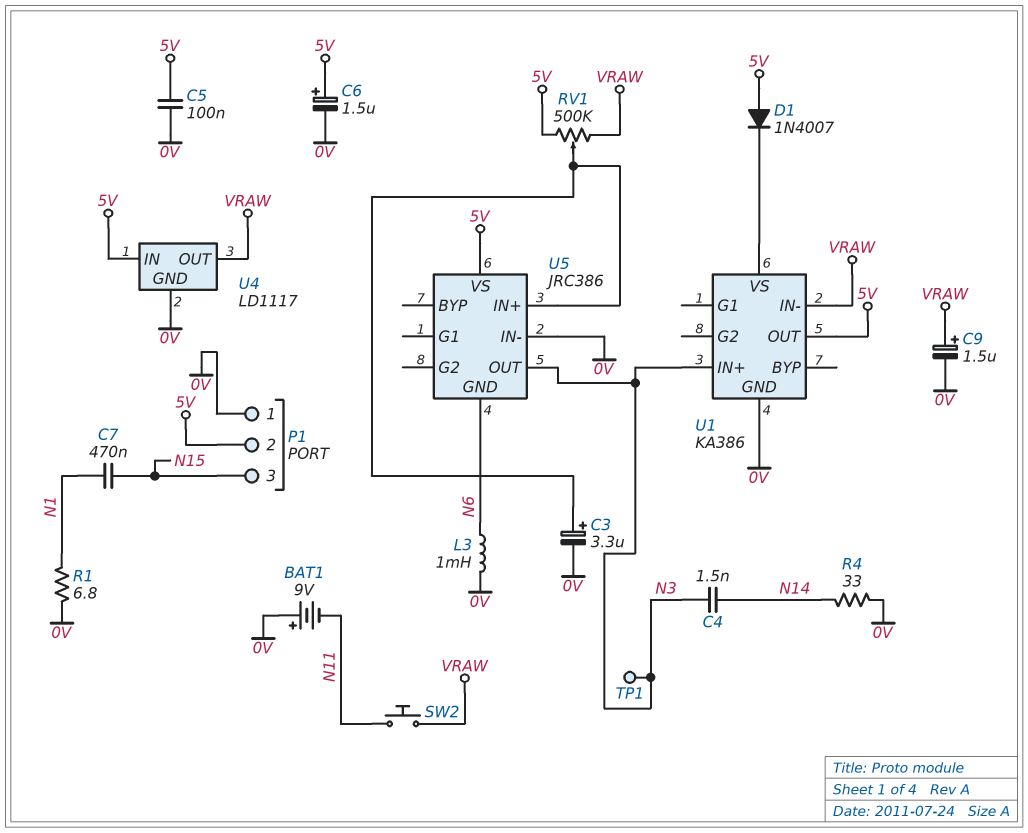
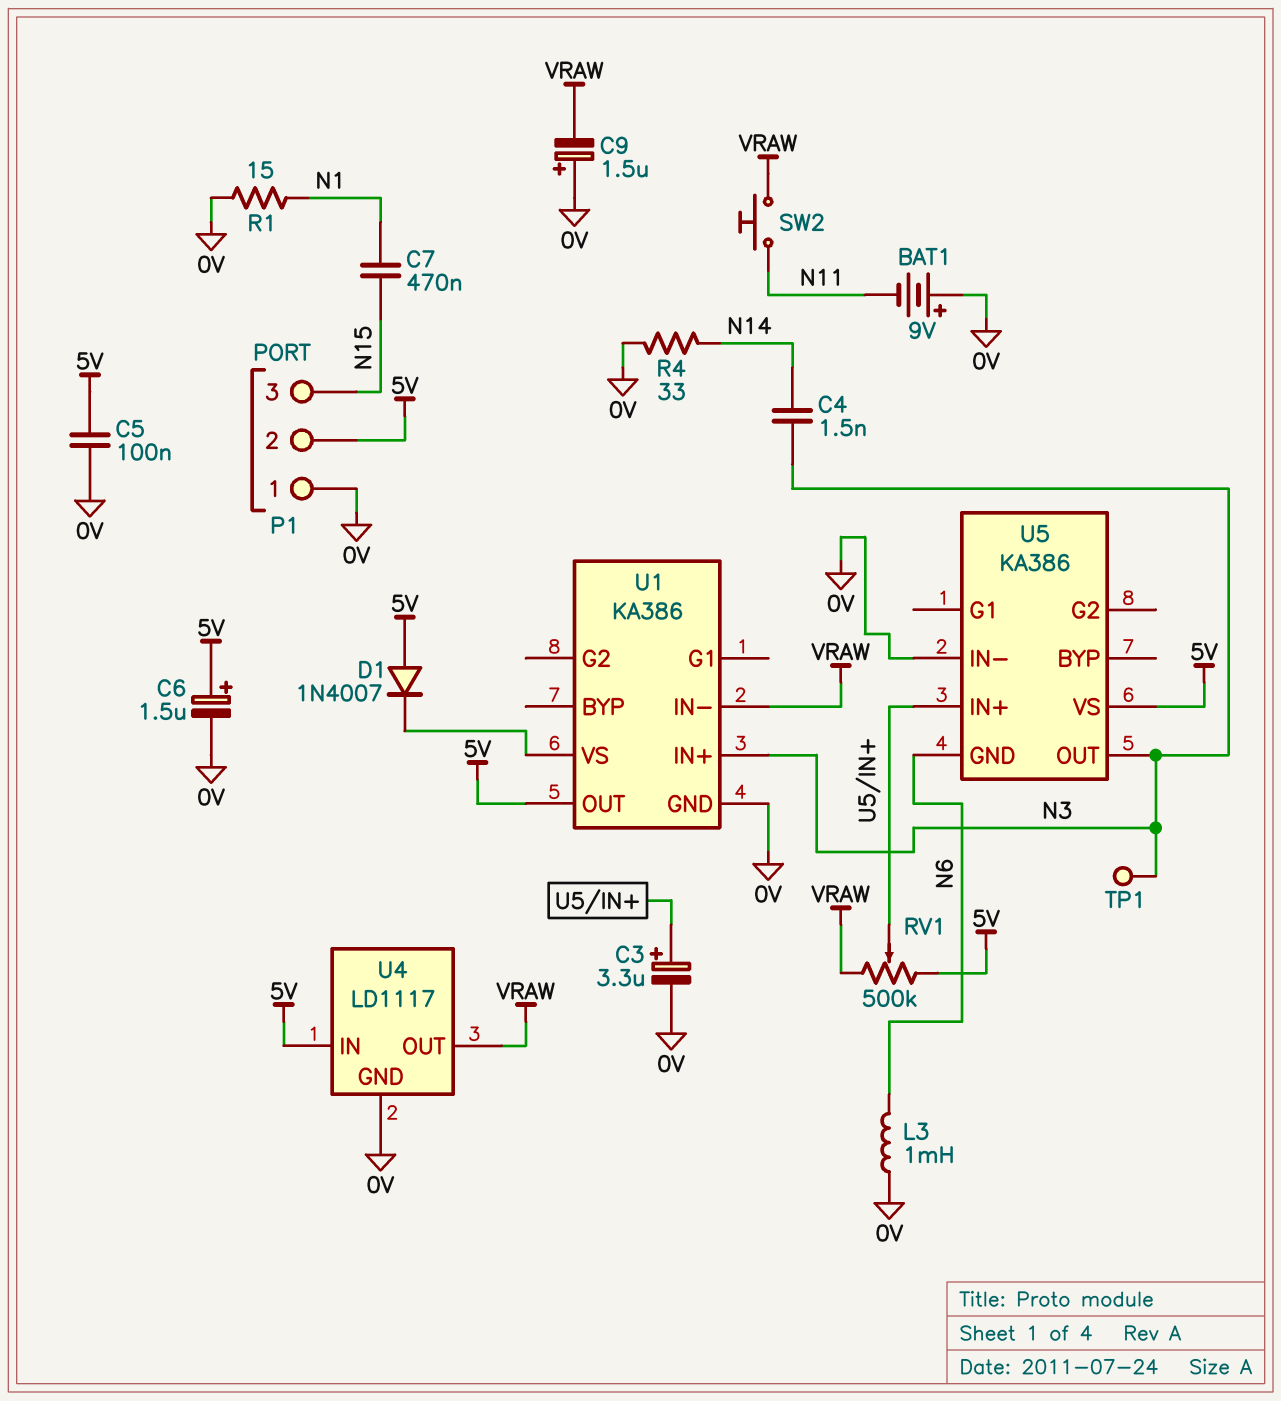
C9: 1.5uF (plus VRAW, minus 0V) -> 1.5uF (plus 0V, minus VRAW)
R1: 6.8 (0V, N1) -> 15 (0V, N1)
U5: JRC386 -> KA386

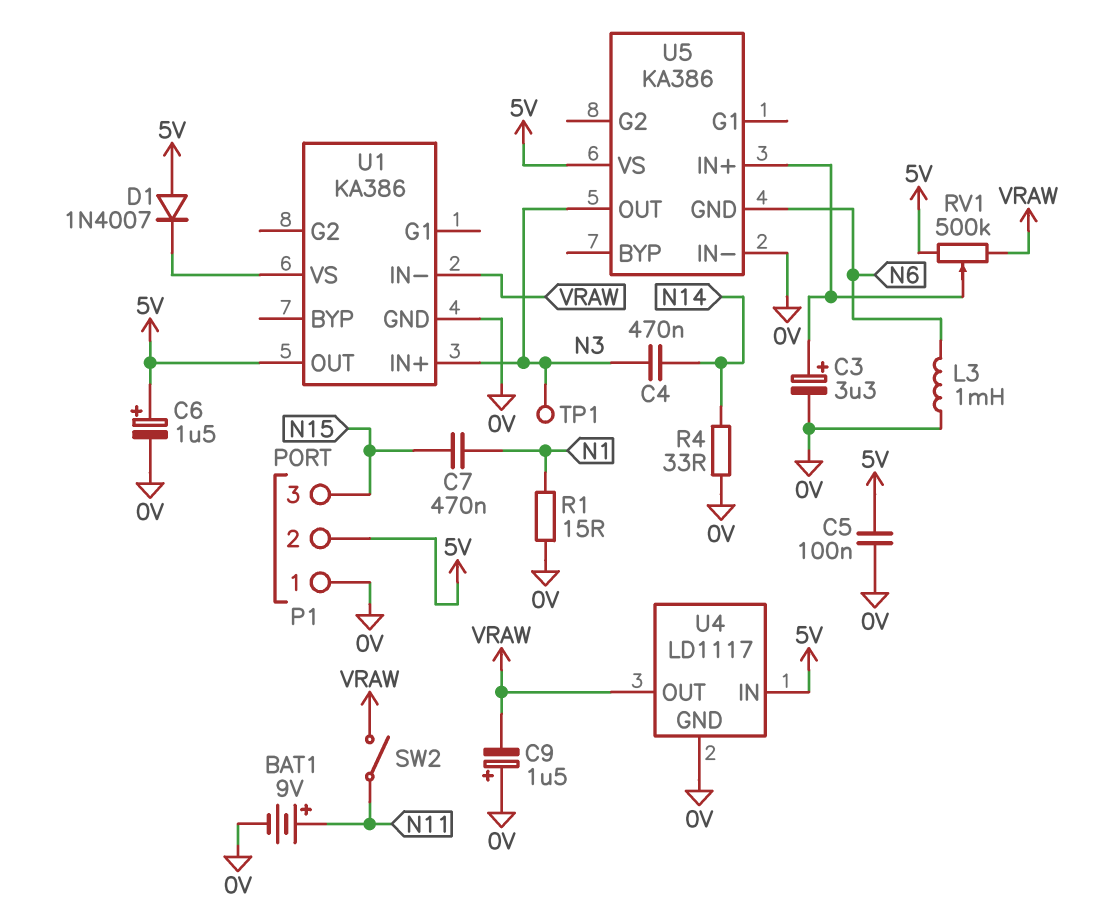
BAT1: 9V (plus 0V, minus N11) -> 9V (plus N11, minus 0V)
C4: 1.5nF (N3, N14) -> 470nF (N3, N14)
SW2: button (N11, VRAW) -> switch (N11, VRAW)

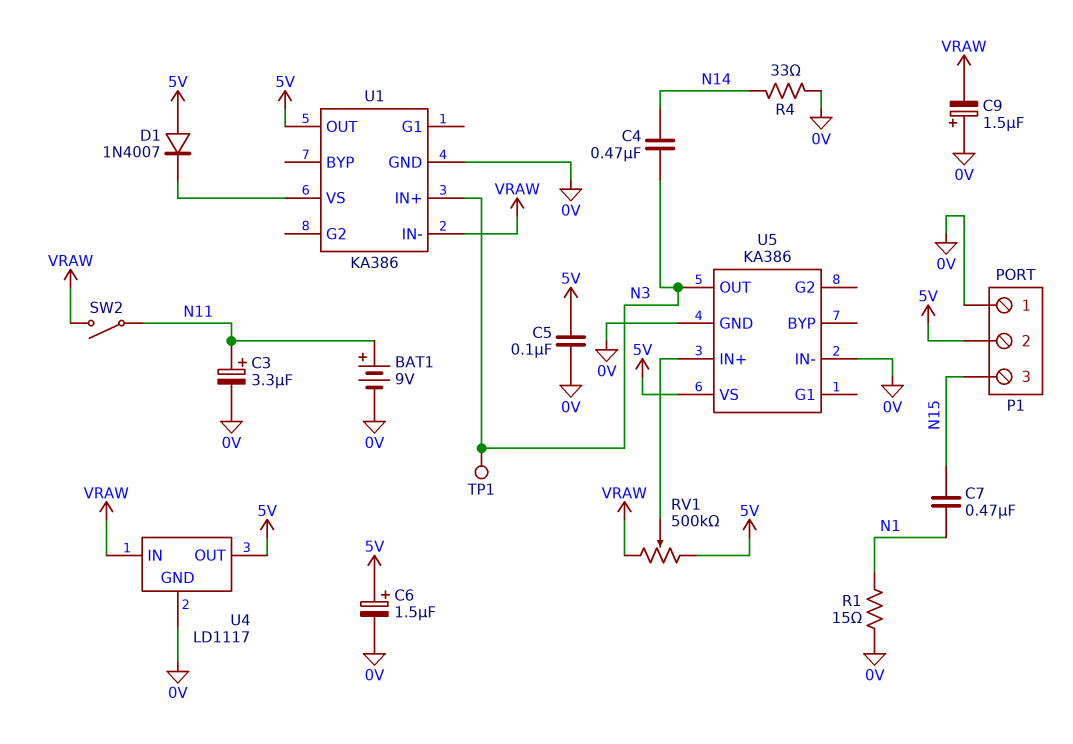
C3: 3.3uF (plus U5/IN+, minus 0V) -> 3.3uF (plus N11, minus 0V)
L3: 1mH (0V, N6) -> none
U4 pin IN: 5V -> VRAW
U4 pin OUT: VRAW -> 5V
U5 pin GND: N6 -> 0V

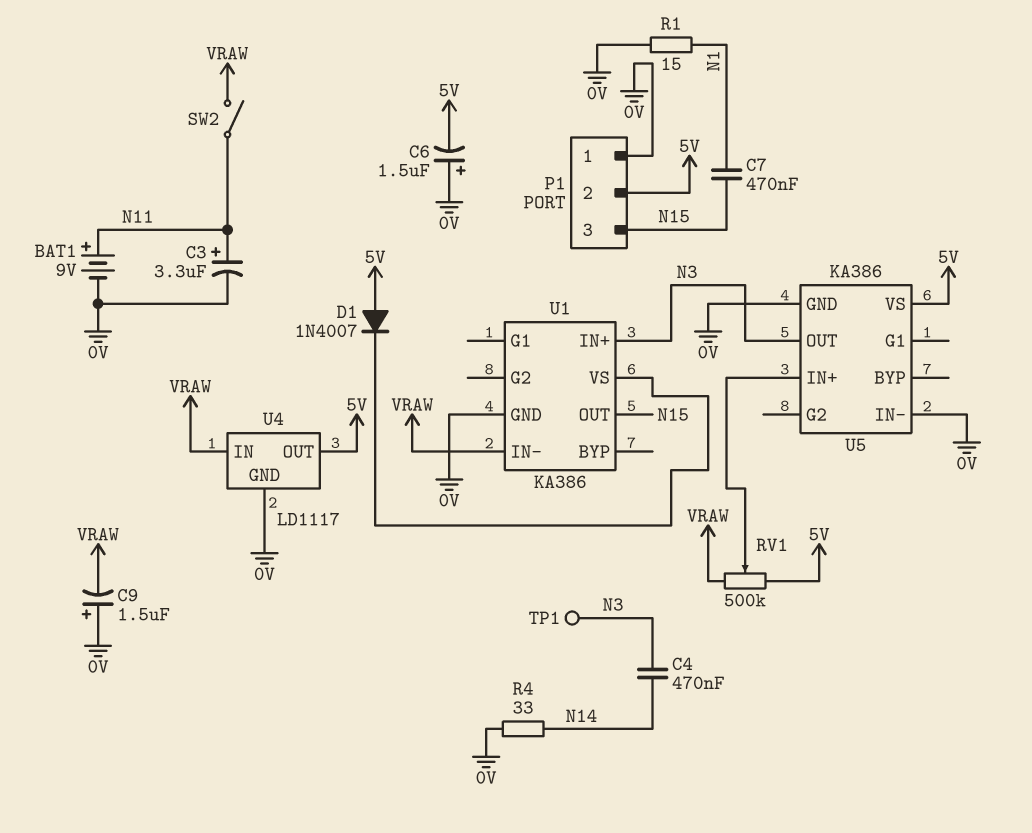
C5: 100nF (0V, 5V) -> none
C6: 1.5uF (plus 5V, minus 0V) -> 1.5uF (plus 0V, minus 5V)
U1 pin OUT: 5V -> N15

